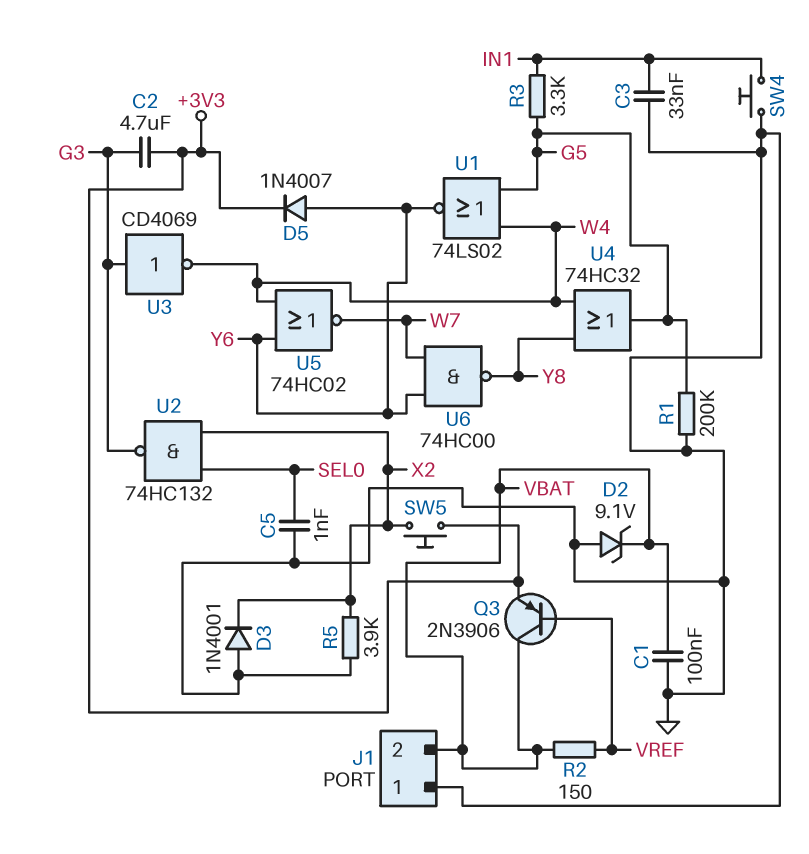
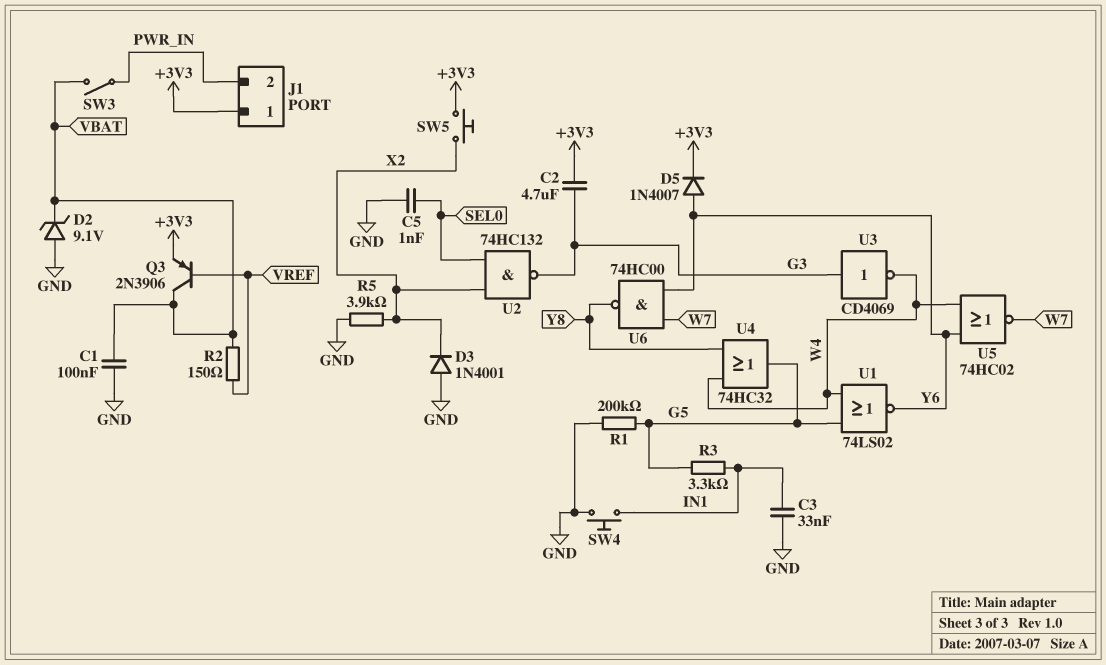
J1 pin 1: GND -> +3V3
J1 pin 2: VBAT -> PWR_IN
SW3: none -> switch (PWR_IN, VBAT)

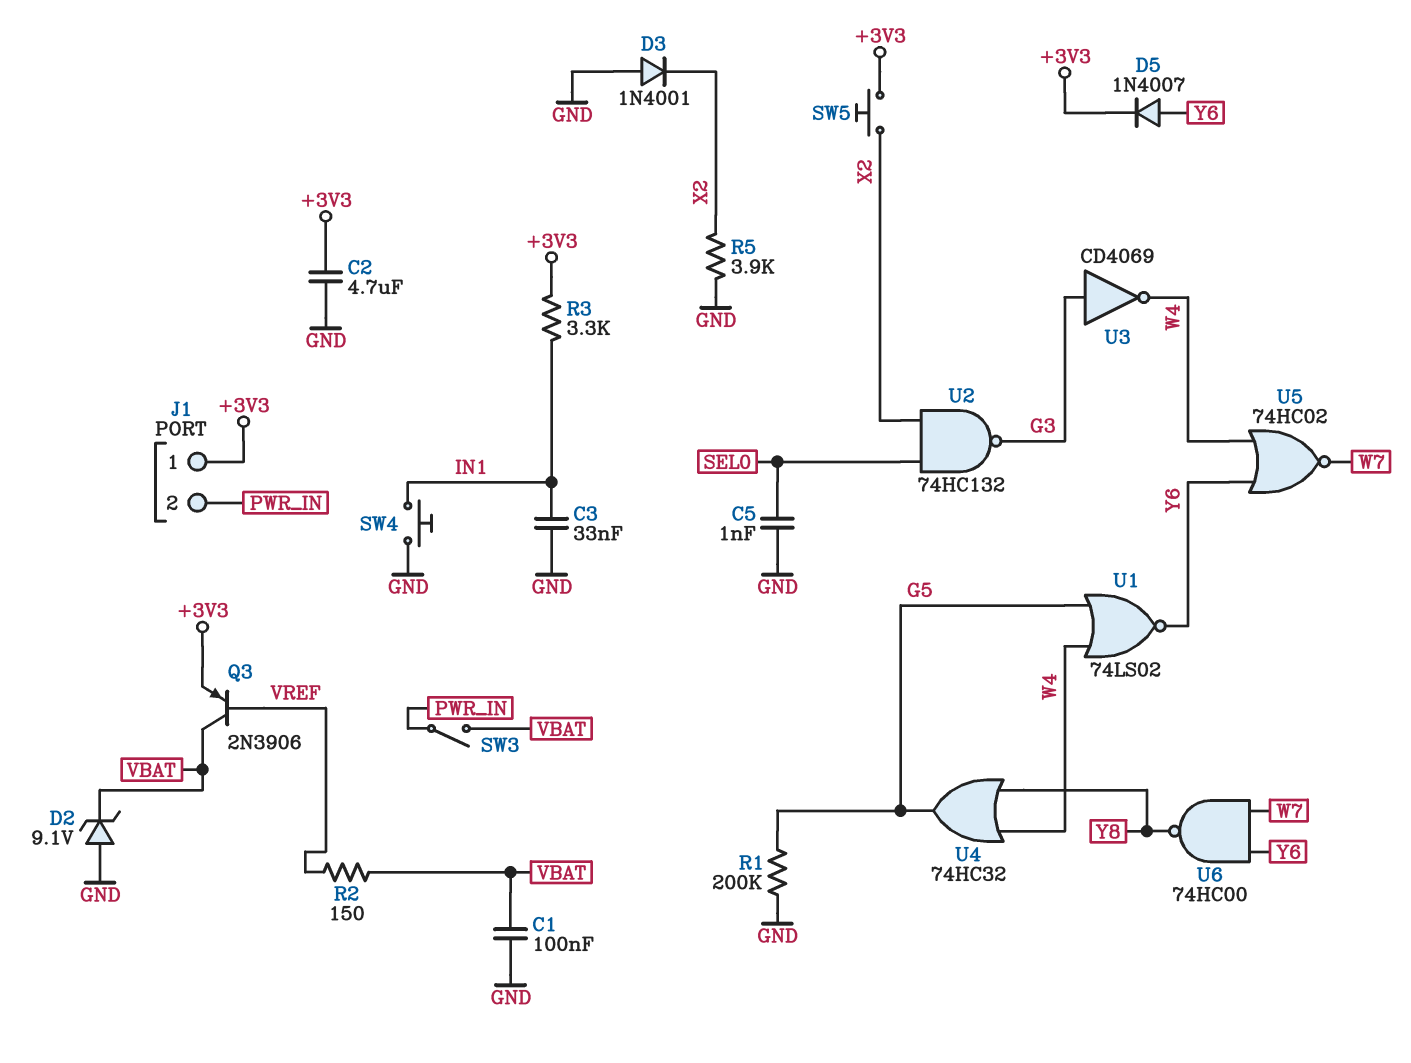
C2: 4.7uF (+3V3, G3) -> 4.7uF (+3V3, GND)
R3: 3.3k (G5, IN1) -> 3.3k (+3V3, IN1)

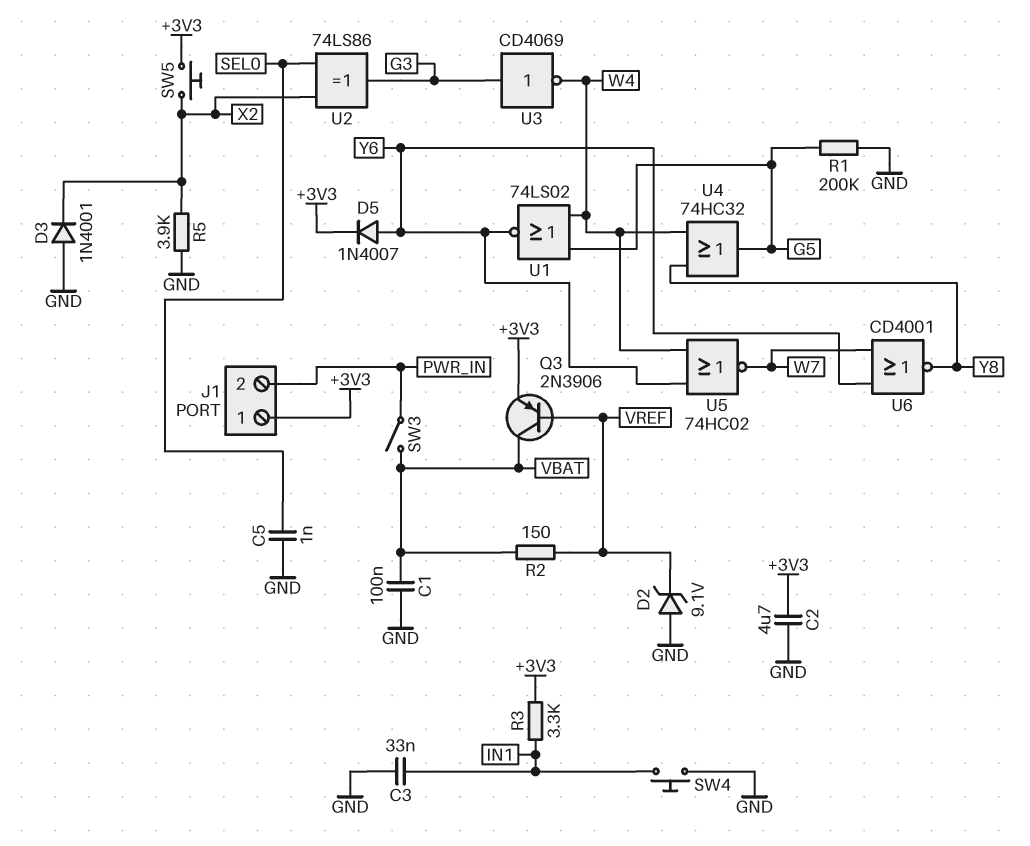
D2: zener 9.1V (A GND, K VBAT) -> zener 9.1V (A GND, K VREF)
U2: NAND 74HC132 (in SEL0, in X2, out G3) -> XOR 74LS86 (in SEL0, in X2, out G3)
U6: NAND 74HC00 (in W7, in Y6, out Y8) -> NOR CD4001 (in W7, in Y6, out Y8)

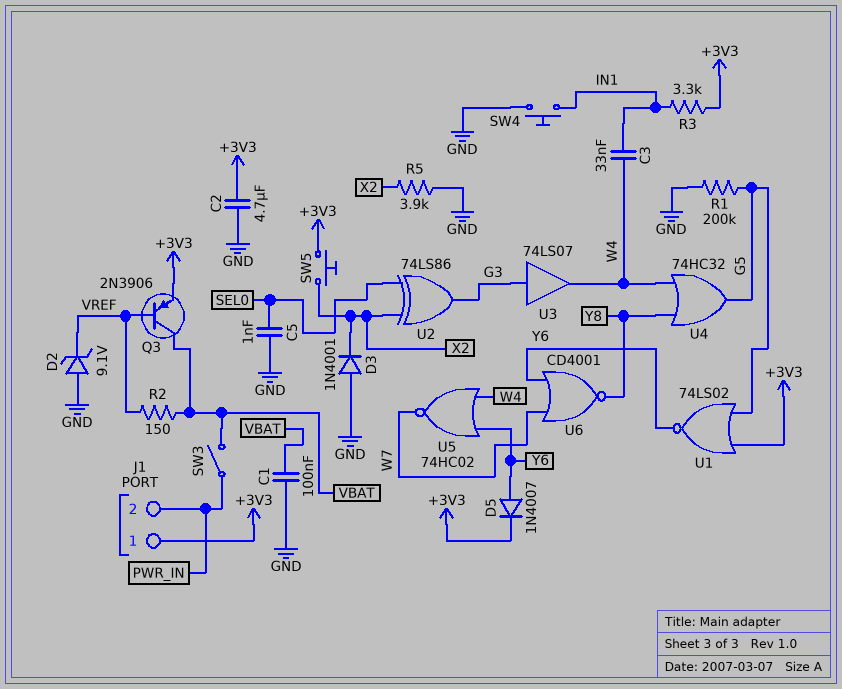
C3: 33nF (GND, IN1) -> 33nF (IN1, W4)
U1: NOR 74LS02 (in G5, in W4, out Y6) -> NOR 74LS02 (in +3V3, in G5, out Y6)
U3: NOT CD4069 (in G3, out W4) -> buffer 74LS07 (in G3, out W4)

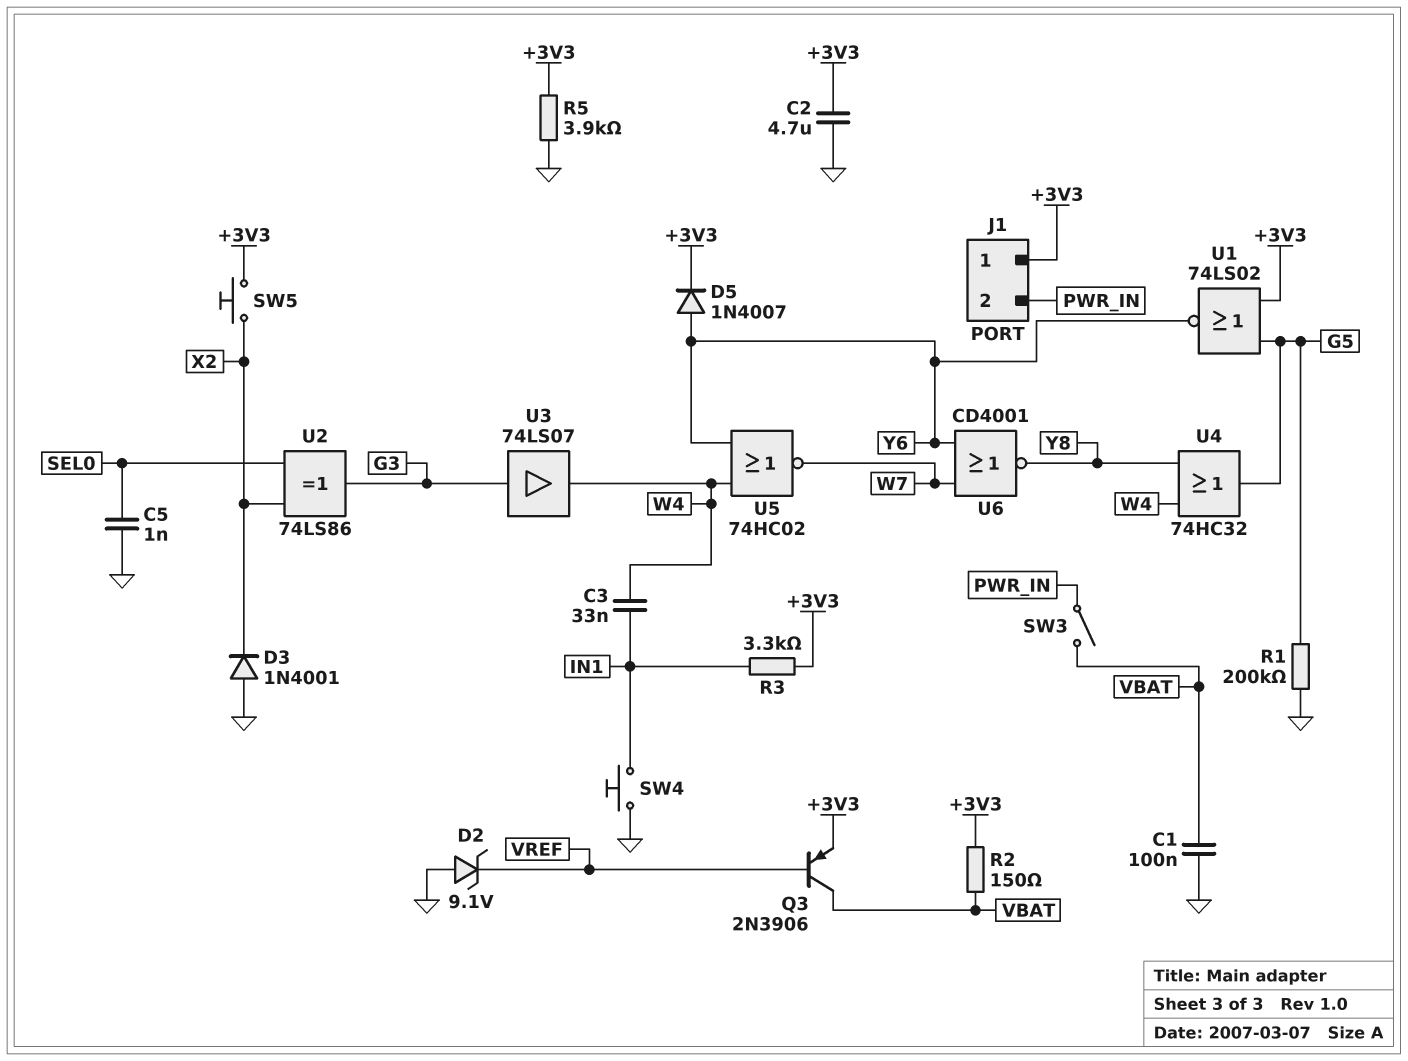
R2: 150 (VBAT, VREF) -> 150 (+3V3, VBAT)
R5: 3.9k (GND, X2) -> 3.9k (+3V3, GND)

